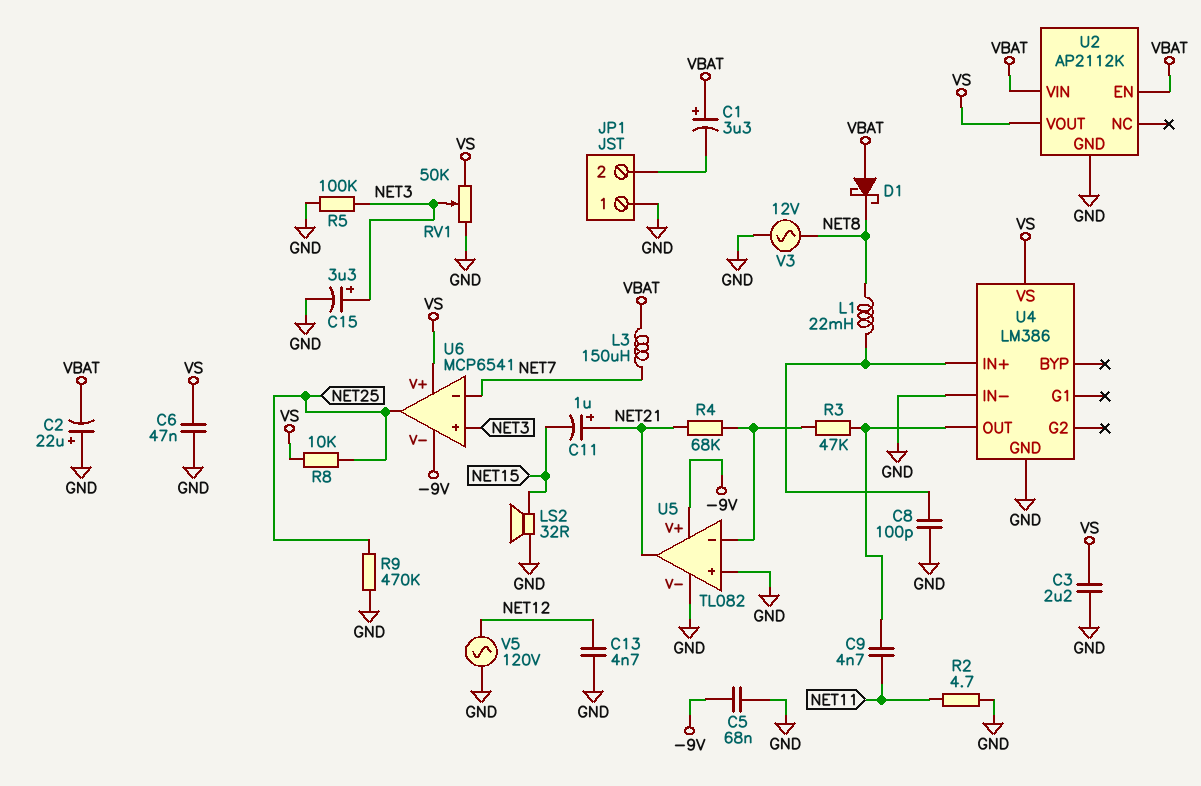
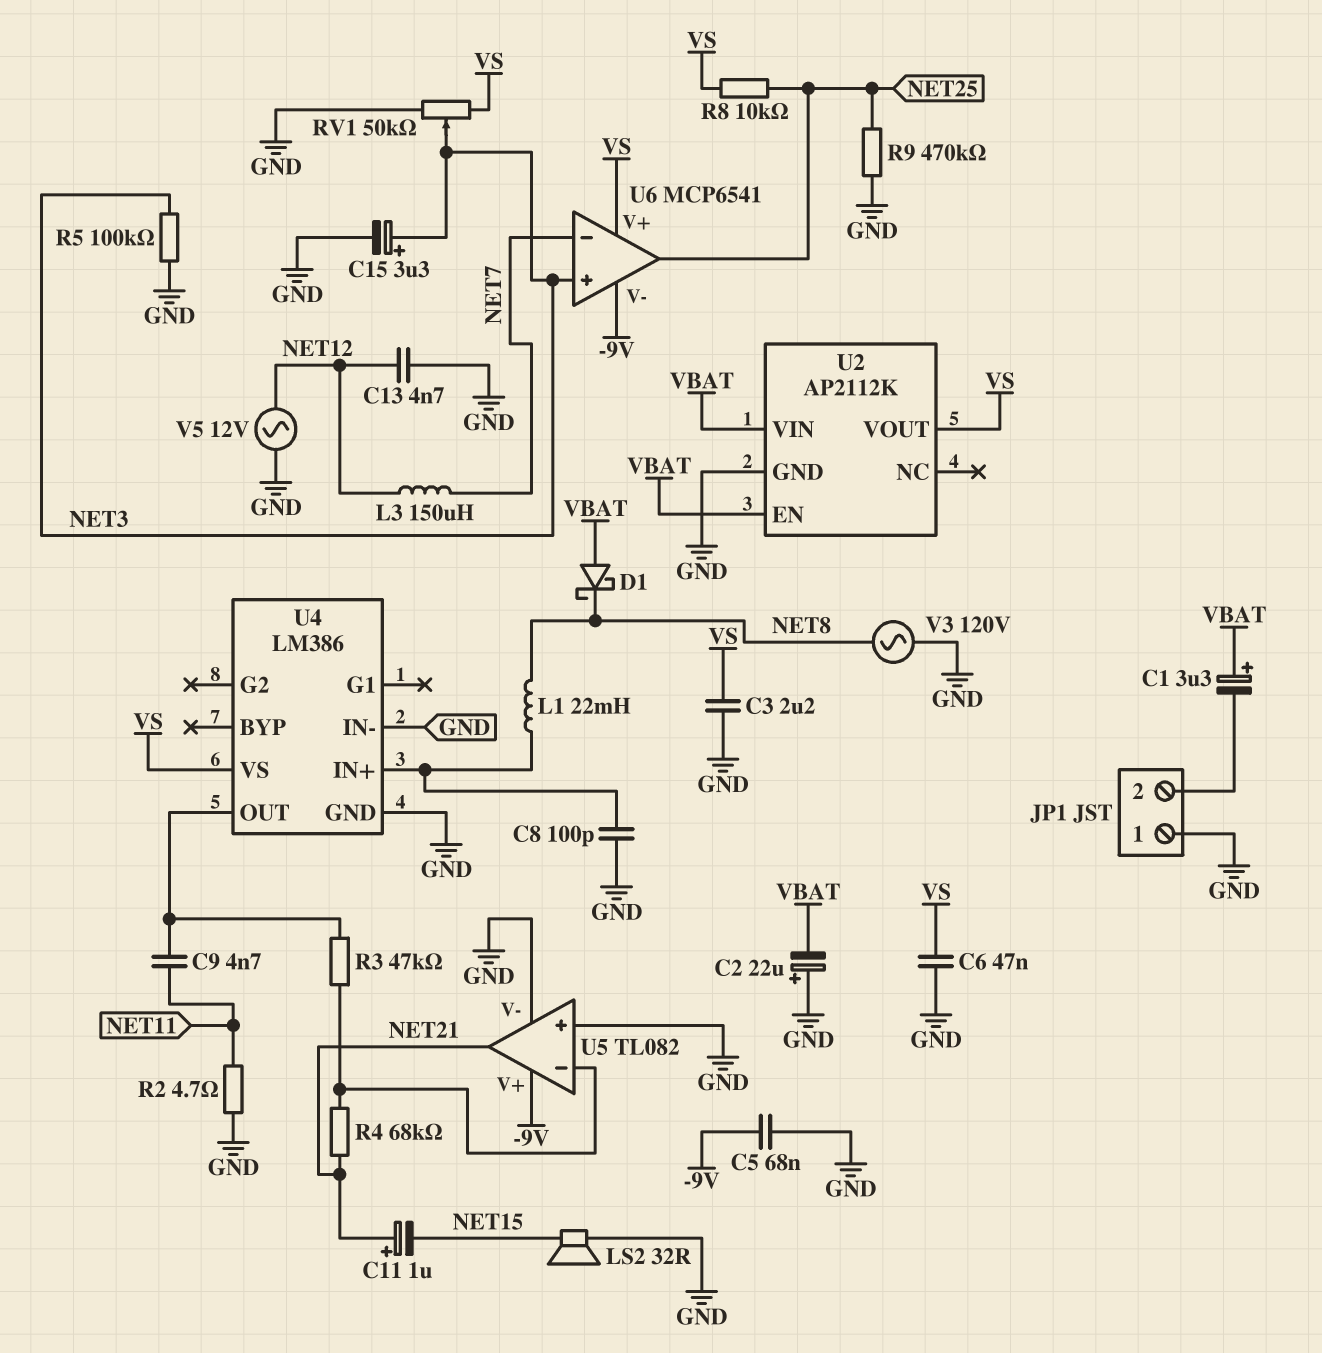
L3: 150uH (NET7, VBAT) -> 150uH (NET7, NET12)
V3: AC 12V (GND, NET8) -> AC 120V (GND, NET8)
V5: AC 120V (GND, NET12) -> AC 12V (GND, NET12)

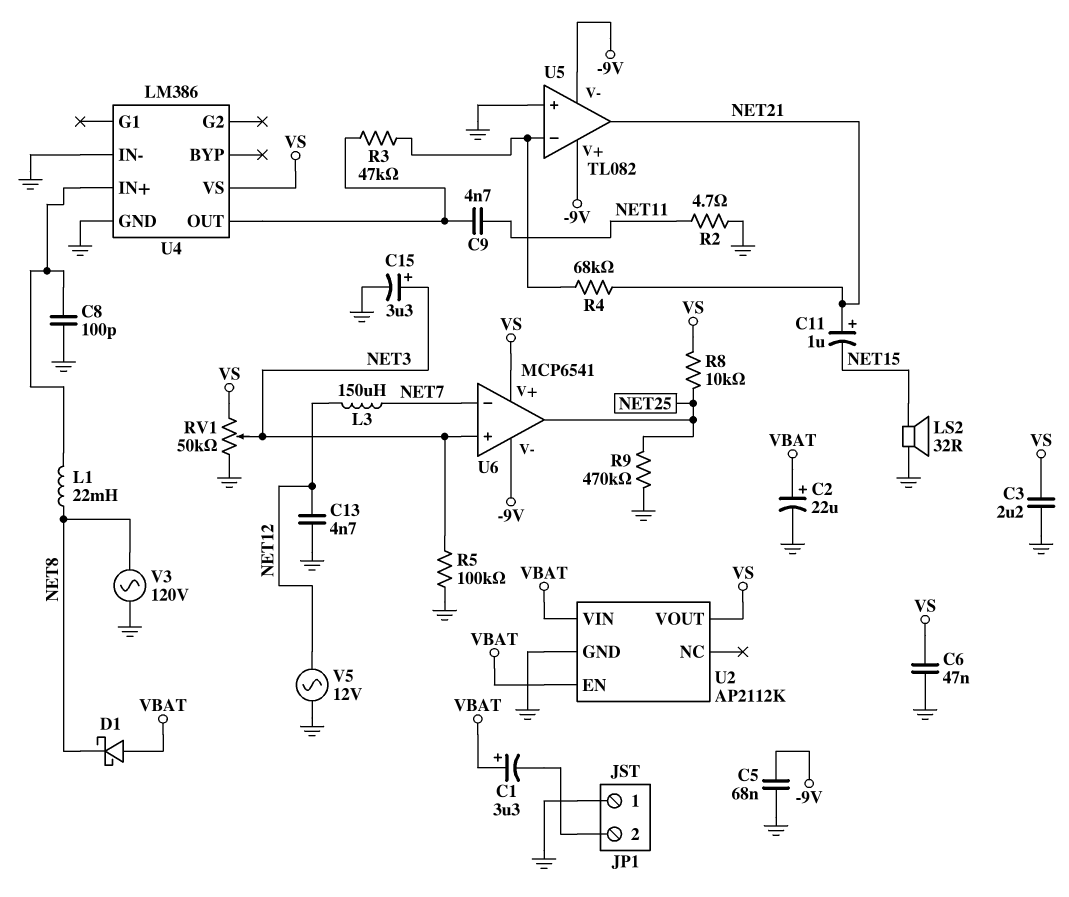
C2: 22uF (plus GND, minus VBAT) -> 22uF (plus VBAT, minus GND)
U5 pin V-: GND -> -9V

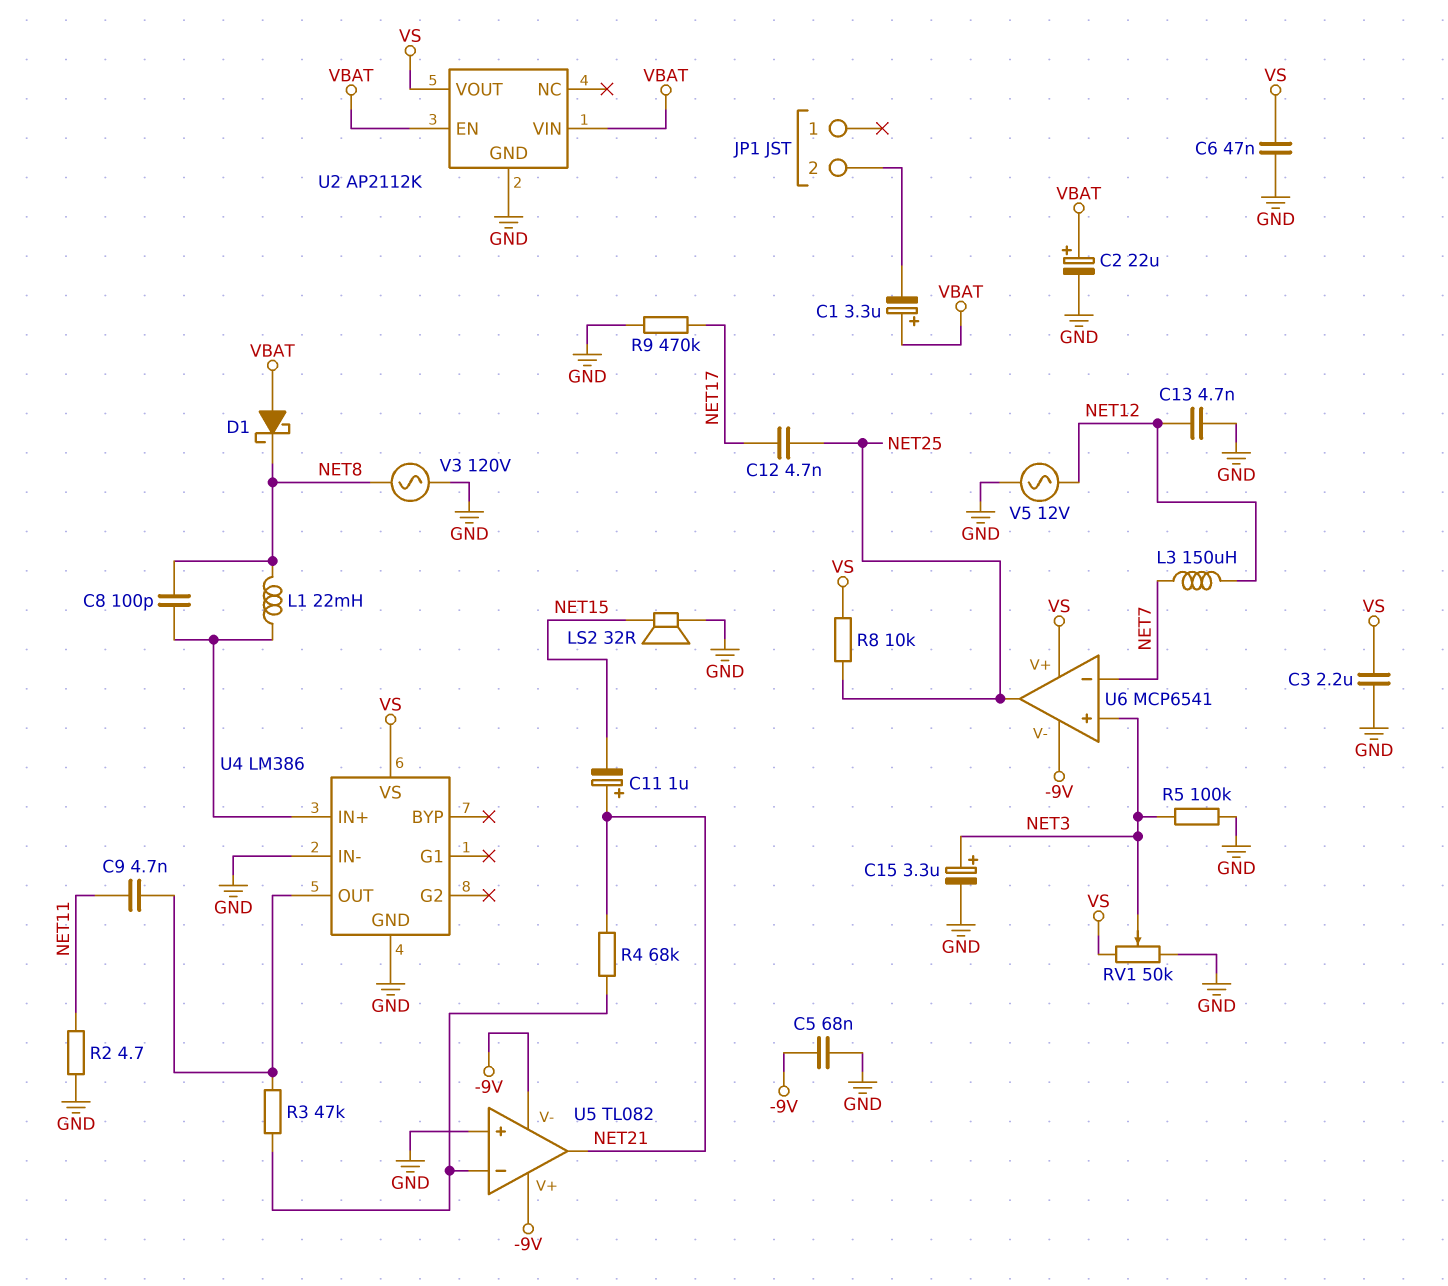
C8: 100pF (GND, U4/IN+) -> 100pF (NET8, U4/IN+)
C12: none -> 4.7nF (NET17, NET25)
JP1 pin 1: GND -> none
R9: 470k (GND, NET25) -> 470k (GND, NET17)

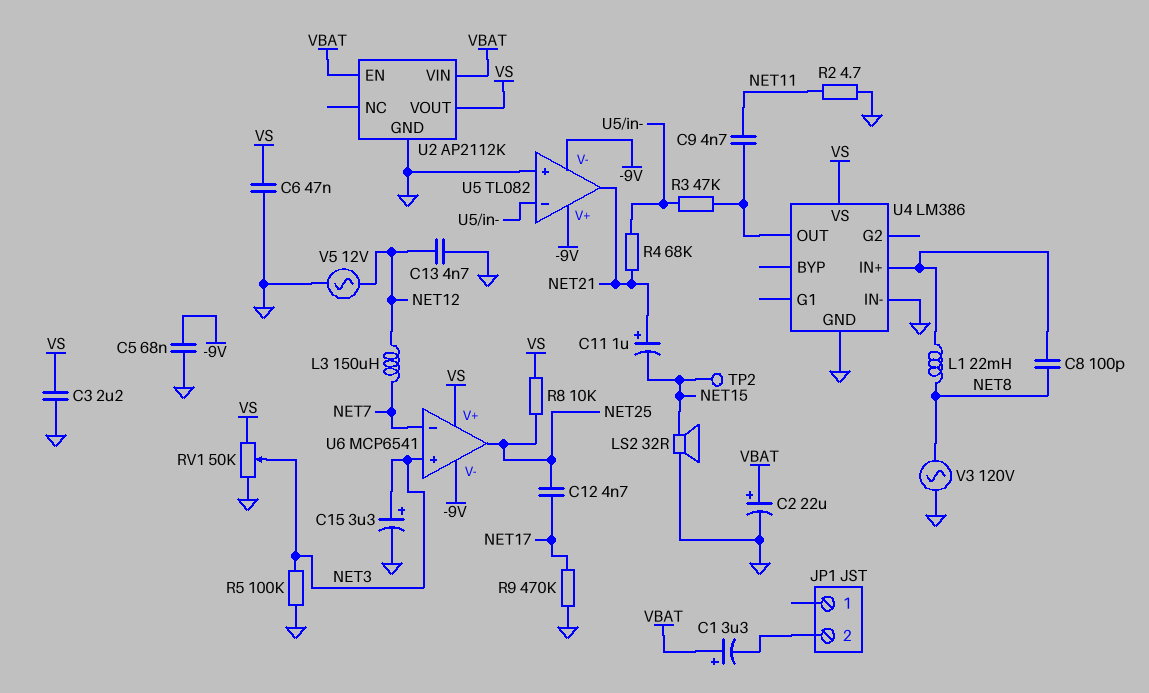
D1: schottky (A VBAT, K NET8) -> none
TP2: none -> test point (NET15)

